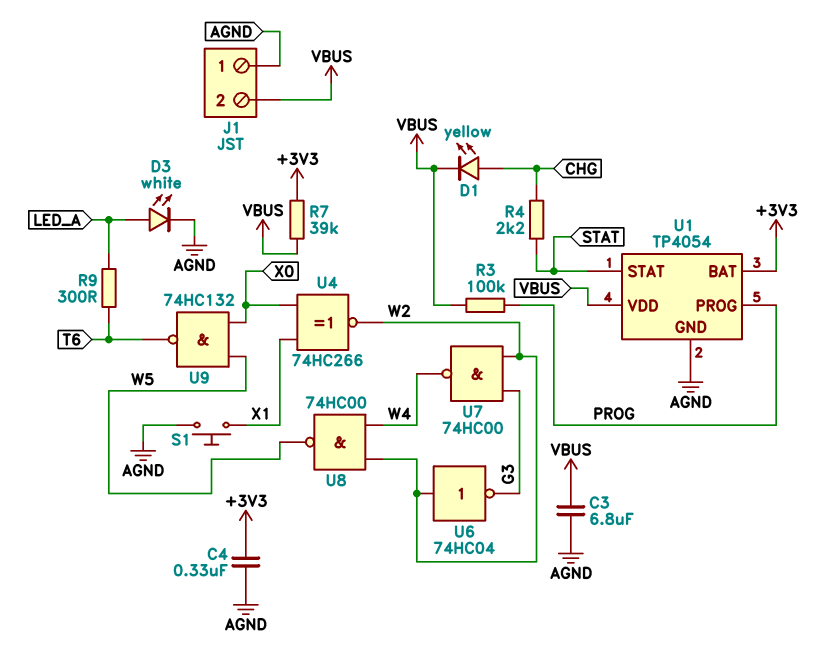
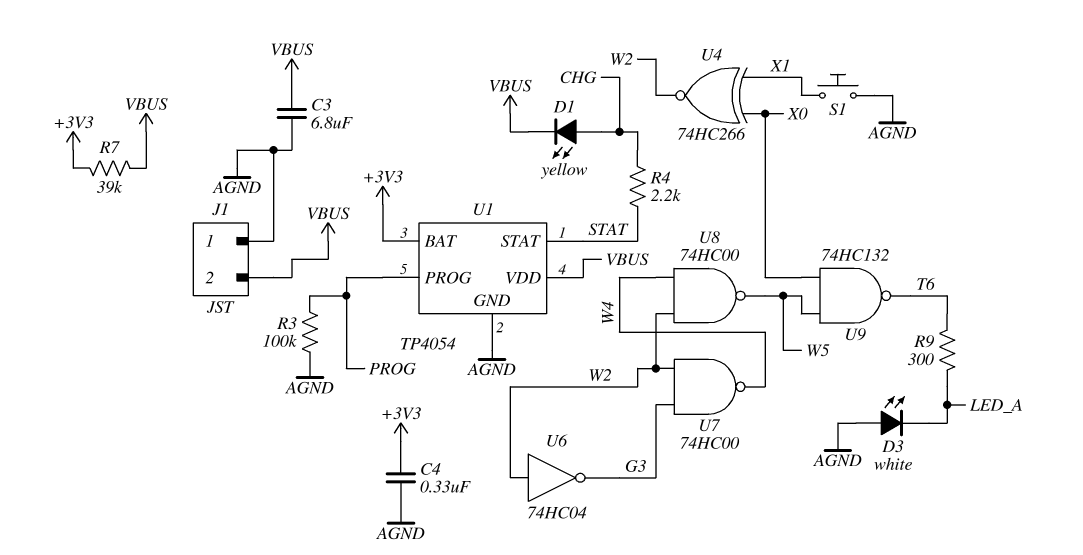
D3: LED white (A LED_A, K AGND) -> LED white (A AGND, K LED_A)
R3: 100k (PROG, VBUS) -> 100k (AGND, PROG)

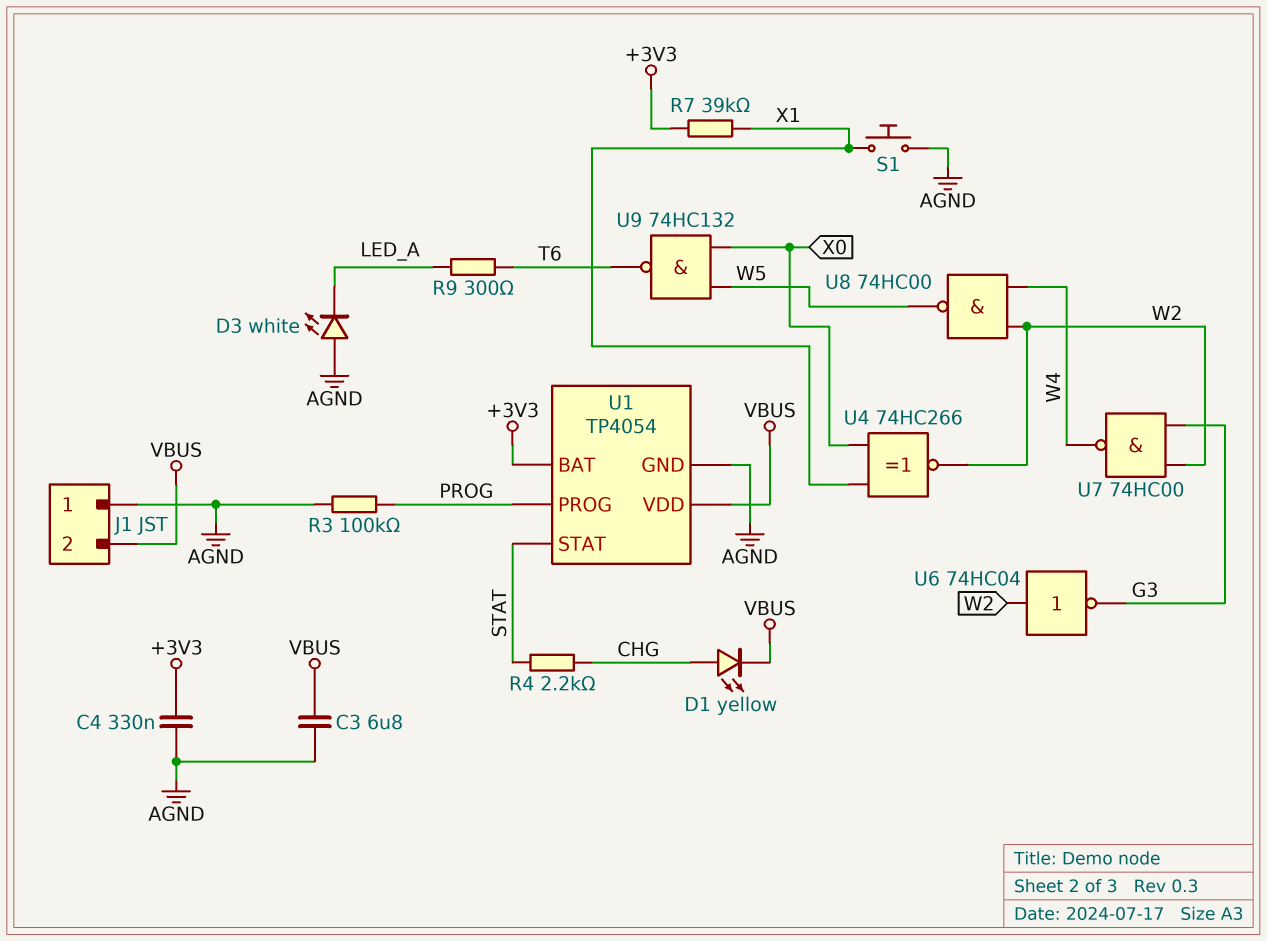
R7: 39k (+3V3, VBUS) -> 39k (+3V3, X1)

